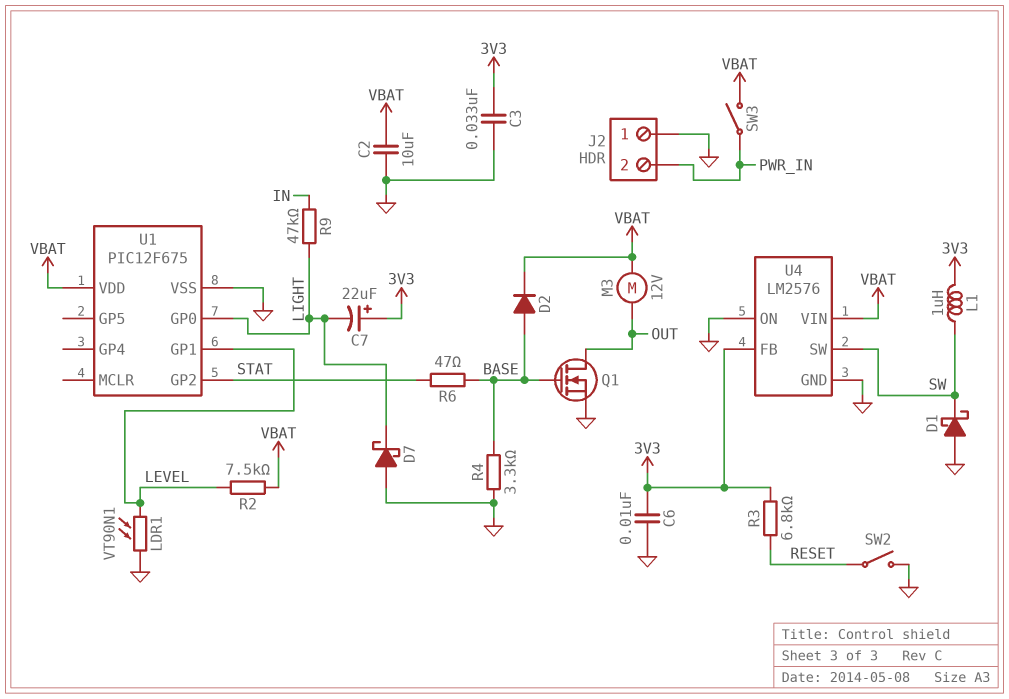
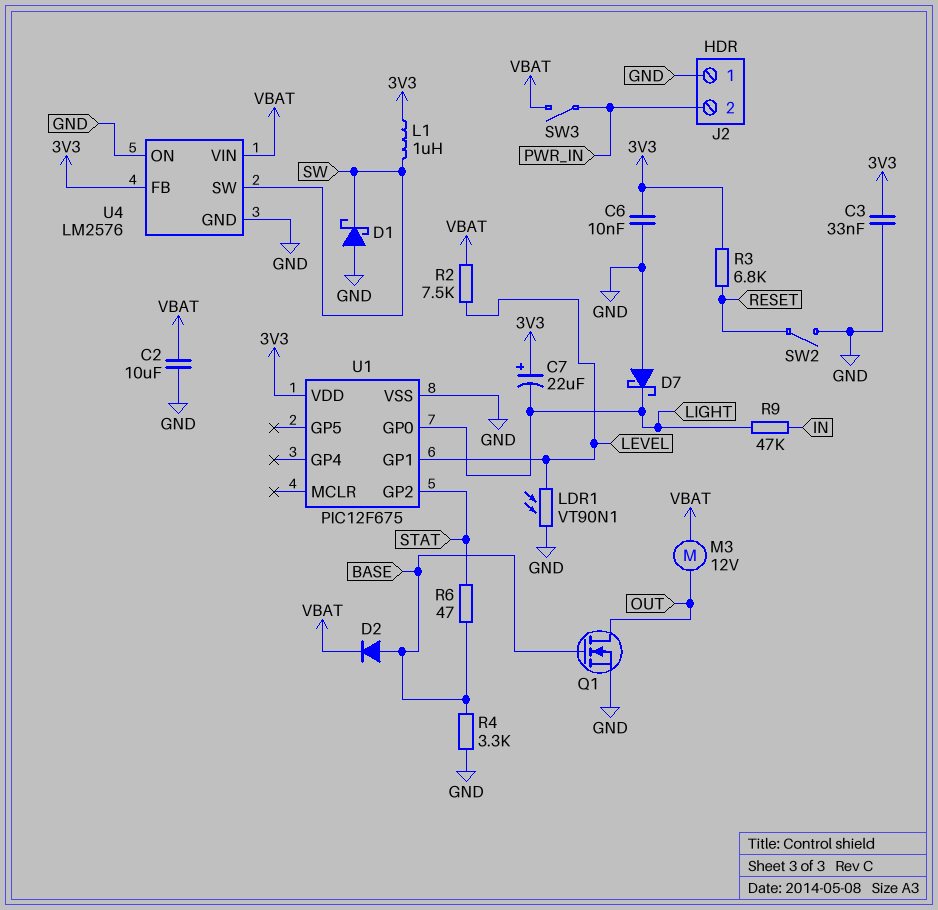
U1 pin VDD: VBAT -> 3V3

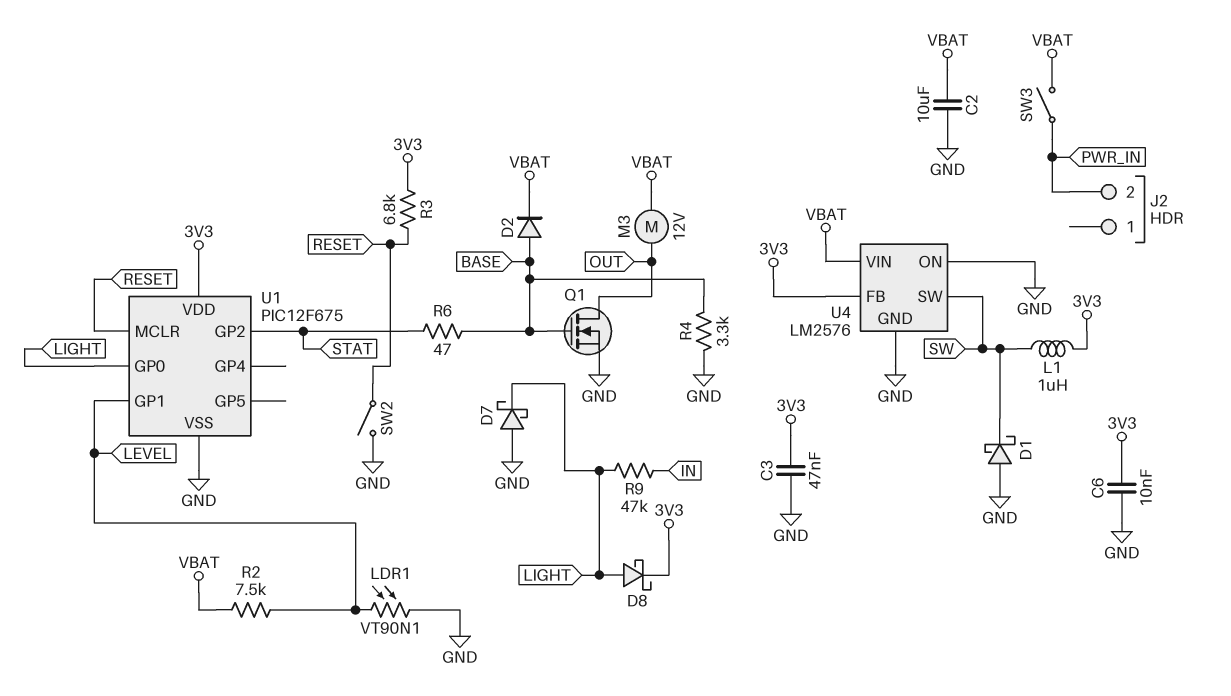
C3: 33nF (3V3, GND) -> 47nF (3V3, GND)
C7: 22uF (plus 3V3, minus LIGHT) -> none
D8: none -> schottky (A LIGHT, K 3V3)
J2 pin 1: GND -> none
U1 pin MCLR: none -> RESET

